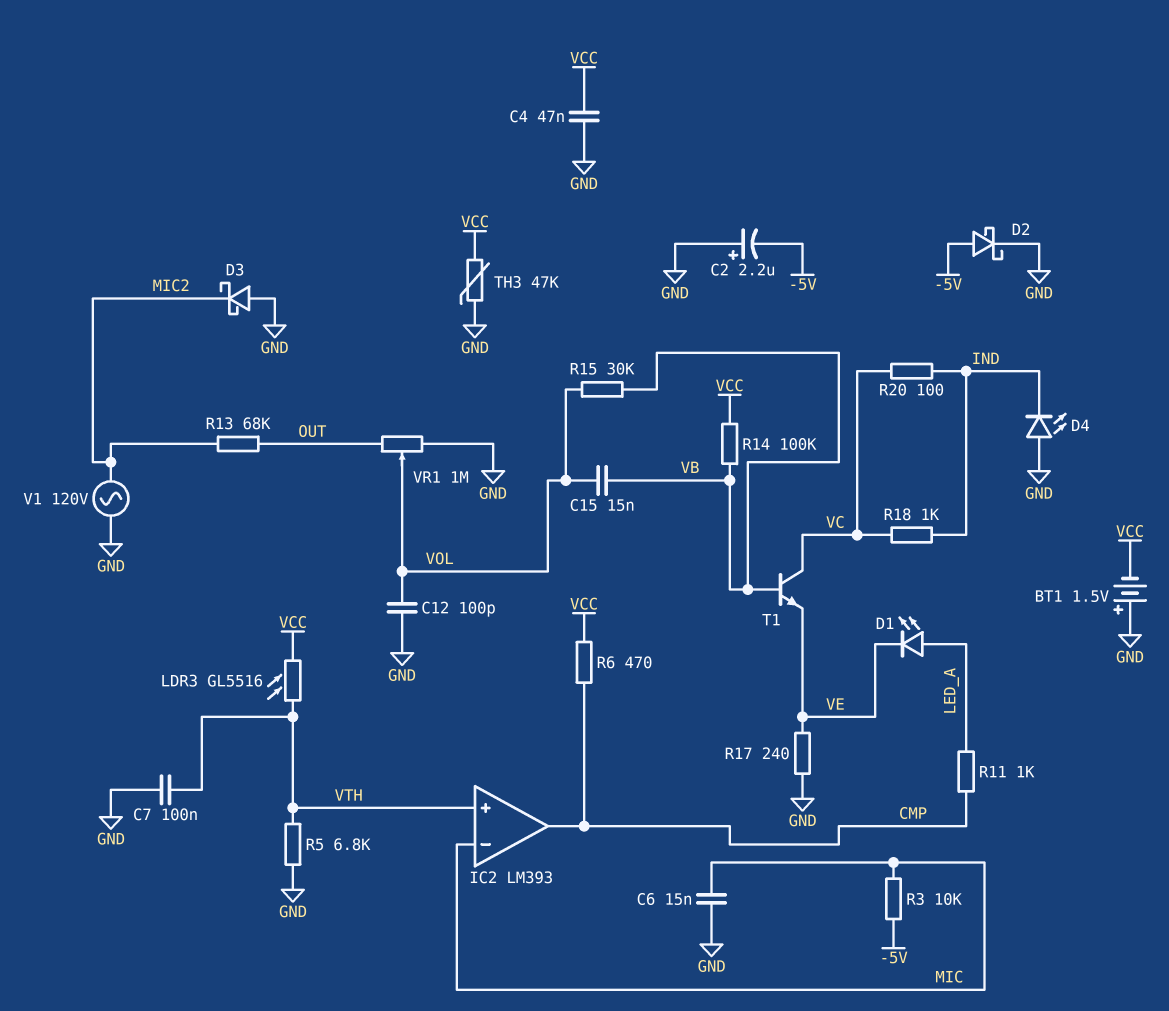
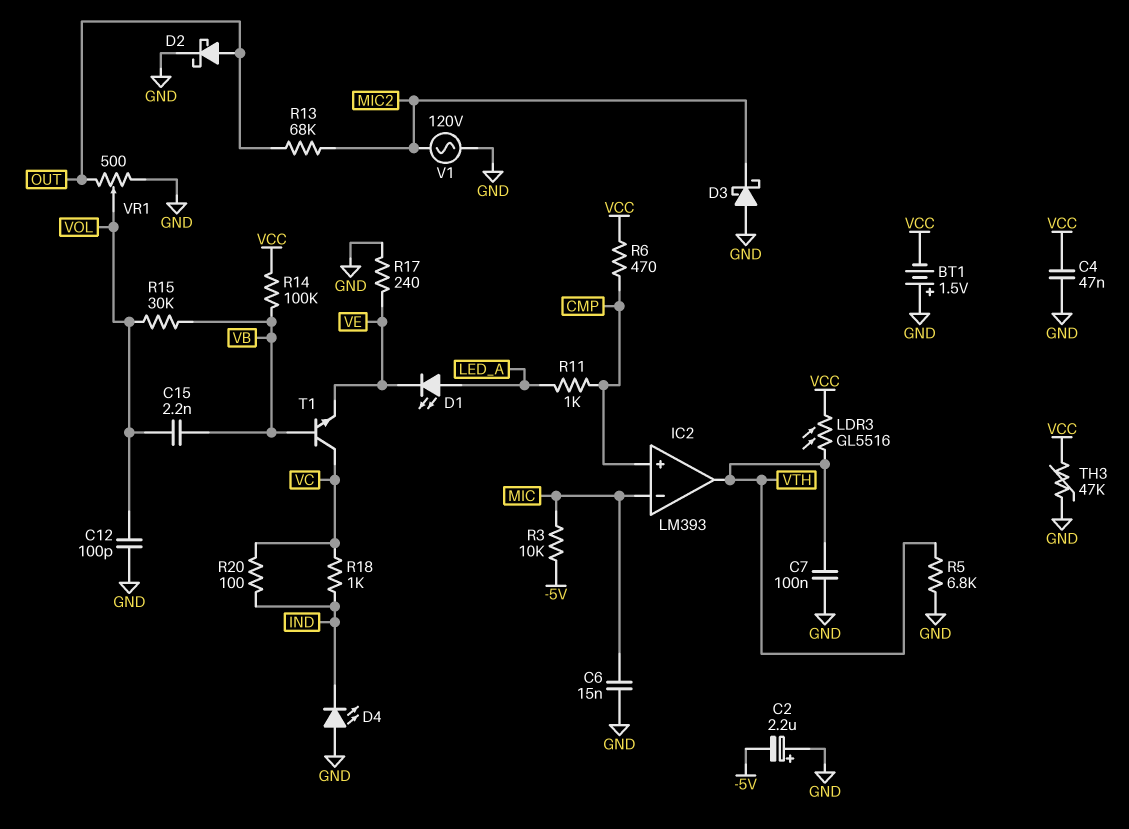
C15: 15nF (VB, VOL) -> 2.2nF (VB, VOL)
D2: schottky (A -5V, K GND) -> schottky (A OUT, K GND)
IC2 pin in+: VTH -> CMP
IC2 pin out: CMP -> VTH
VR1: 1M (GND, OUT, wiper VOL) -> 500 (GND, OUT, wiper VOL)

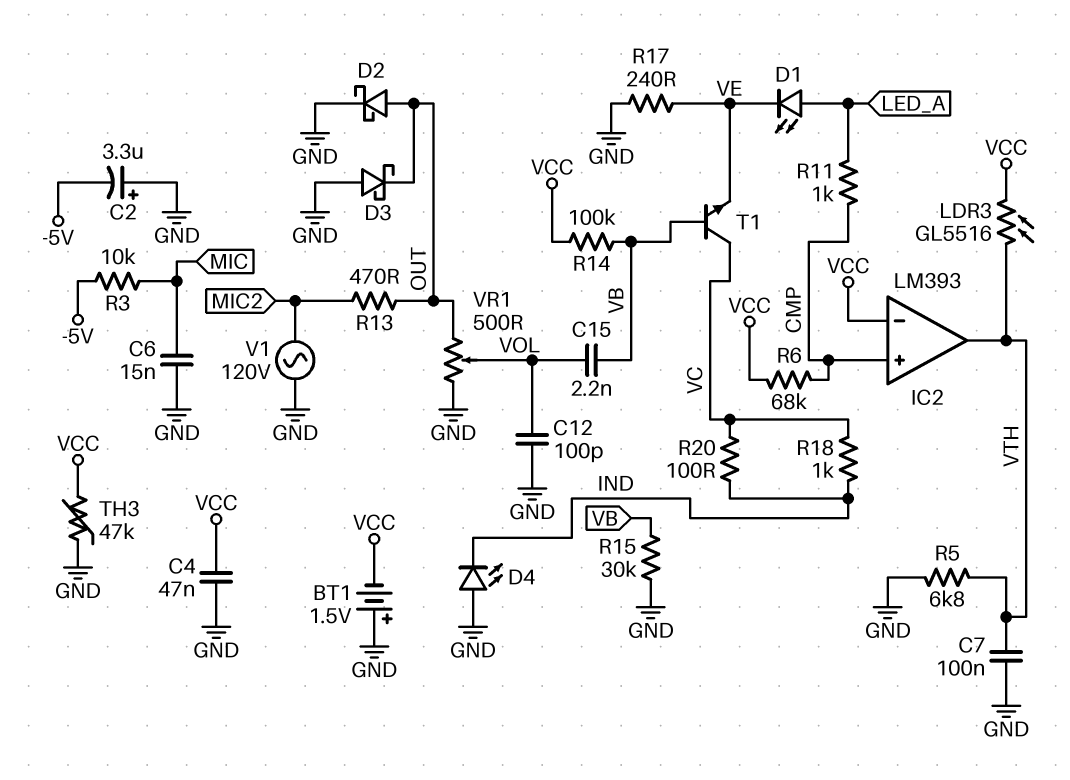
C2: 2.2uF (plus GND, minus -5V) -> 3.3uF (plus GND, minus -5V)
D3: schottky (A GND, K MIC2) -> schottky (A GND, K OUT)
IC2 pin in-: MIC -> VCC
R6: 470 (CMP, VCC) -> 68k (CMP, VCC)
R13: 68k (MIC2, OUT) -> 470 (MIC2, OUT)
R15: 30k (VB, VOL) -> 30k (GND, VB)

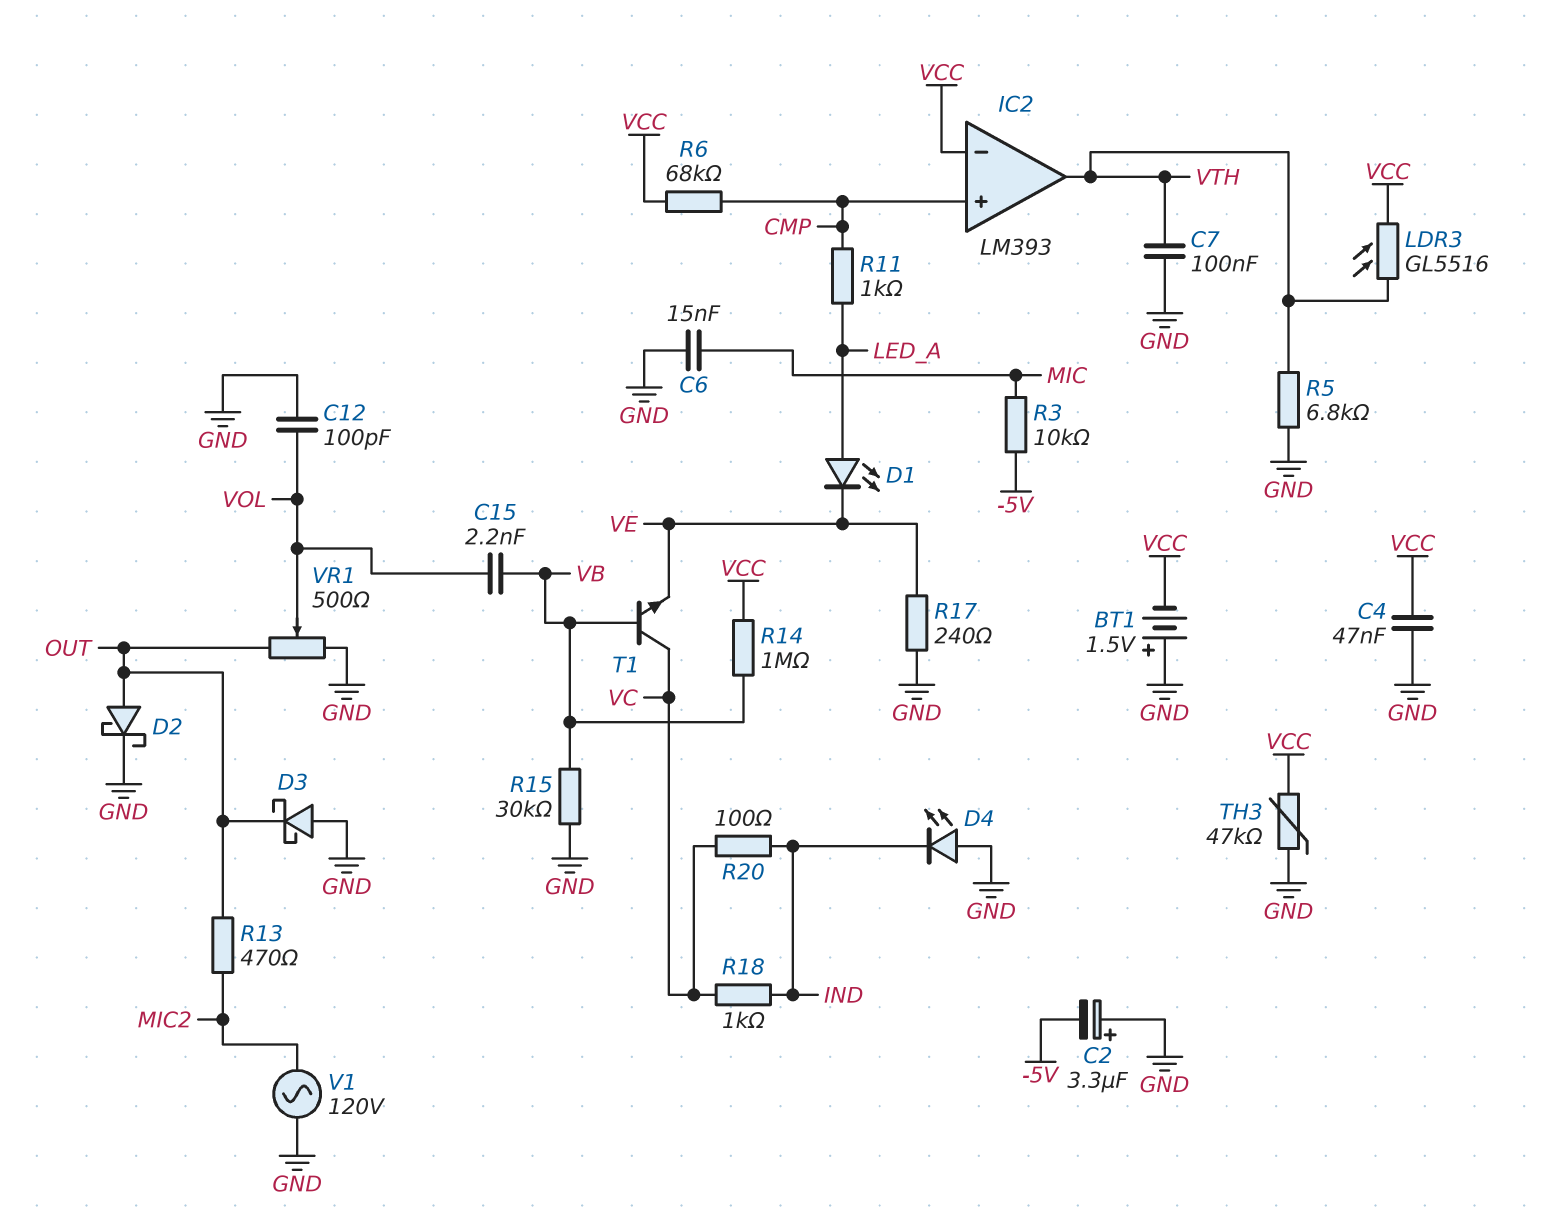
R14: 100k (VB, VCC) -> 1M (VB, VCC)

